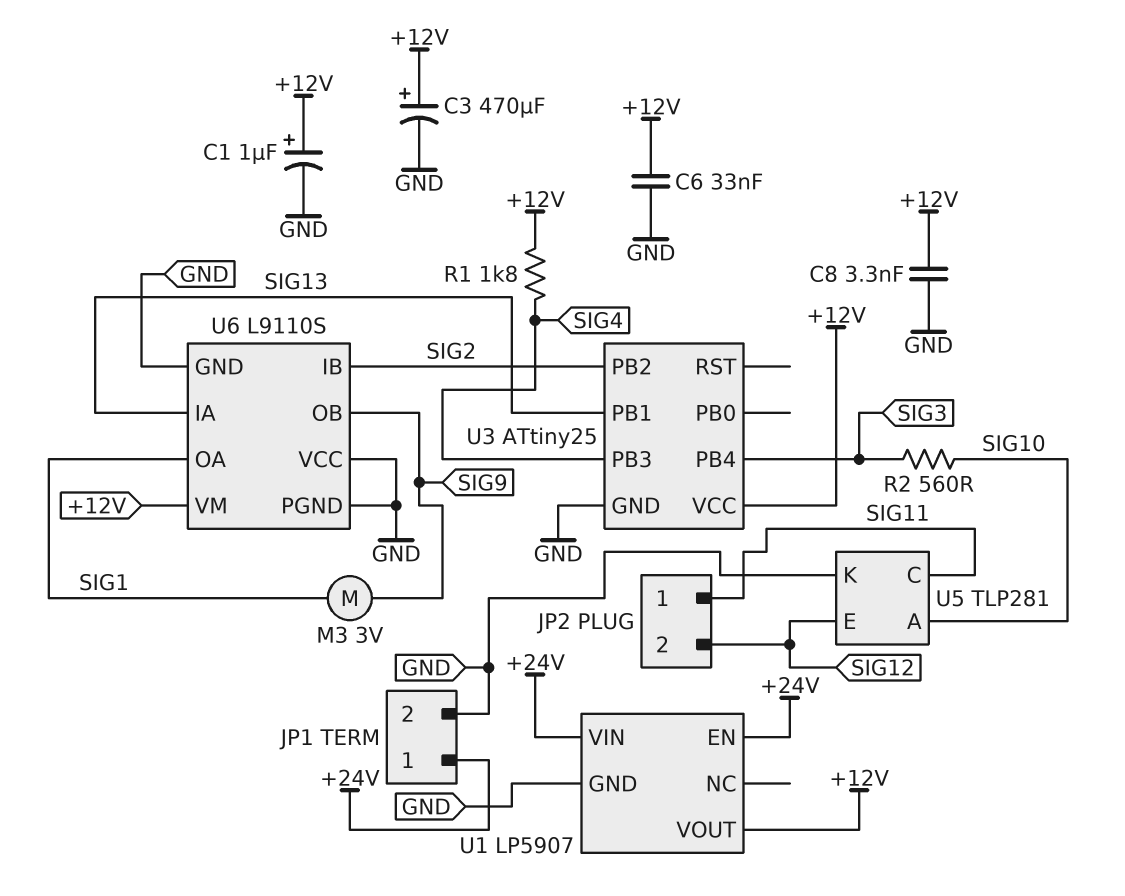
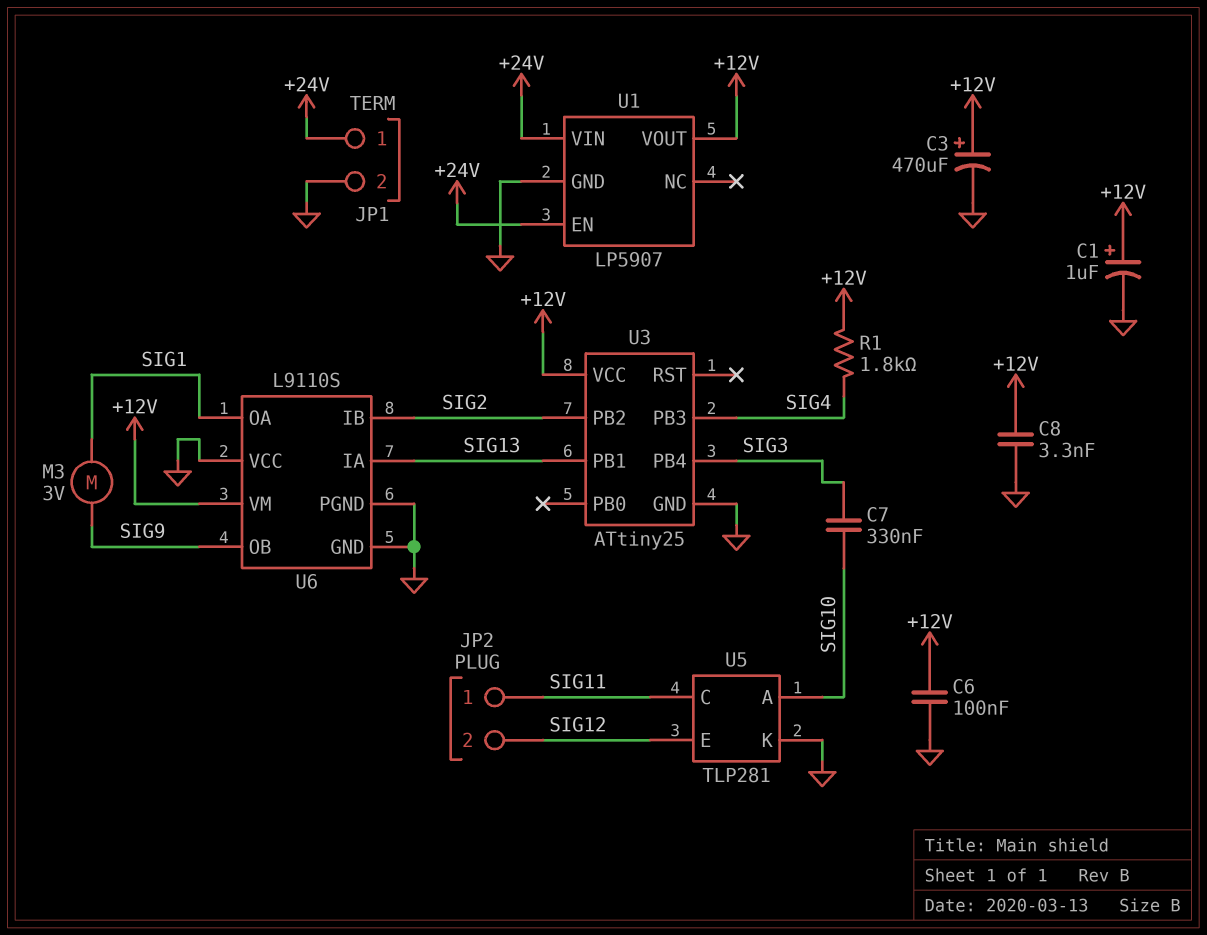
C6: 33nF (+12V, GND) -> 100nF (+12V, GND)
C7: none -> 330nF (SIG3, SIG10)
R2: 560 (SIG3, SIG10) -> none

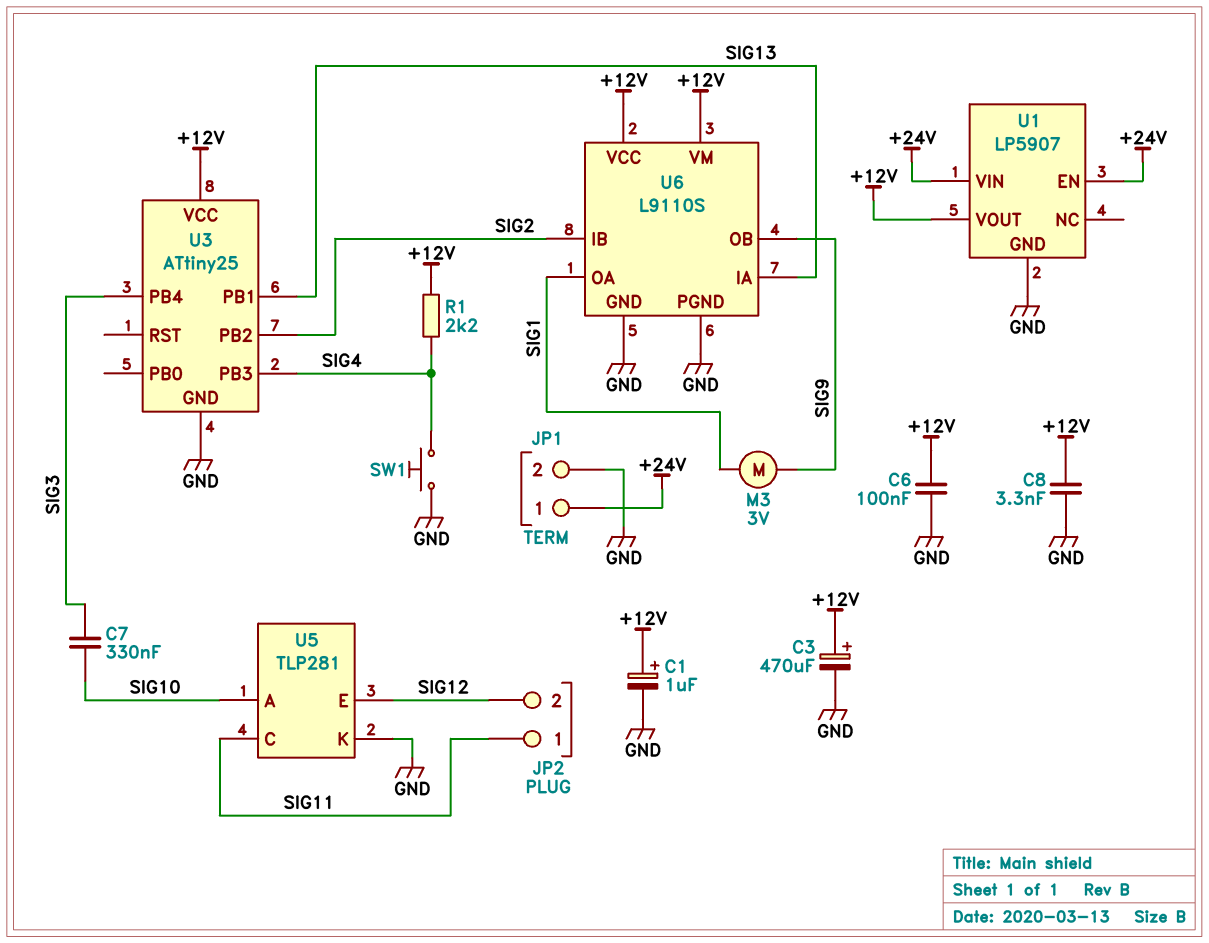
R1: 1.8k (+12V, SIG4) -> 2.2k (+12V, SIG4)
SW1: none -> button (GND, SIG4)
U6 pin VCC: GND -> +12V

